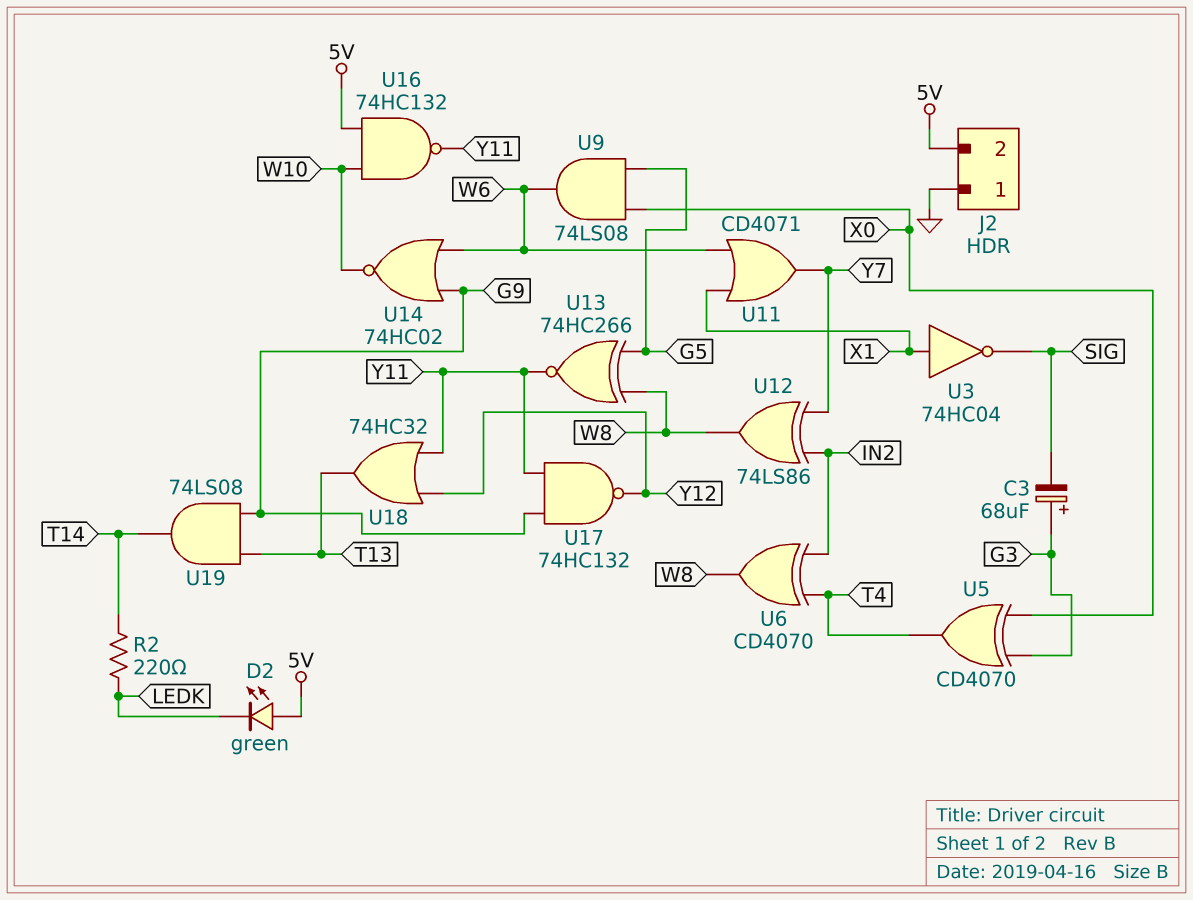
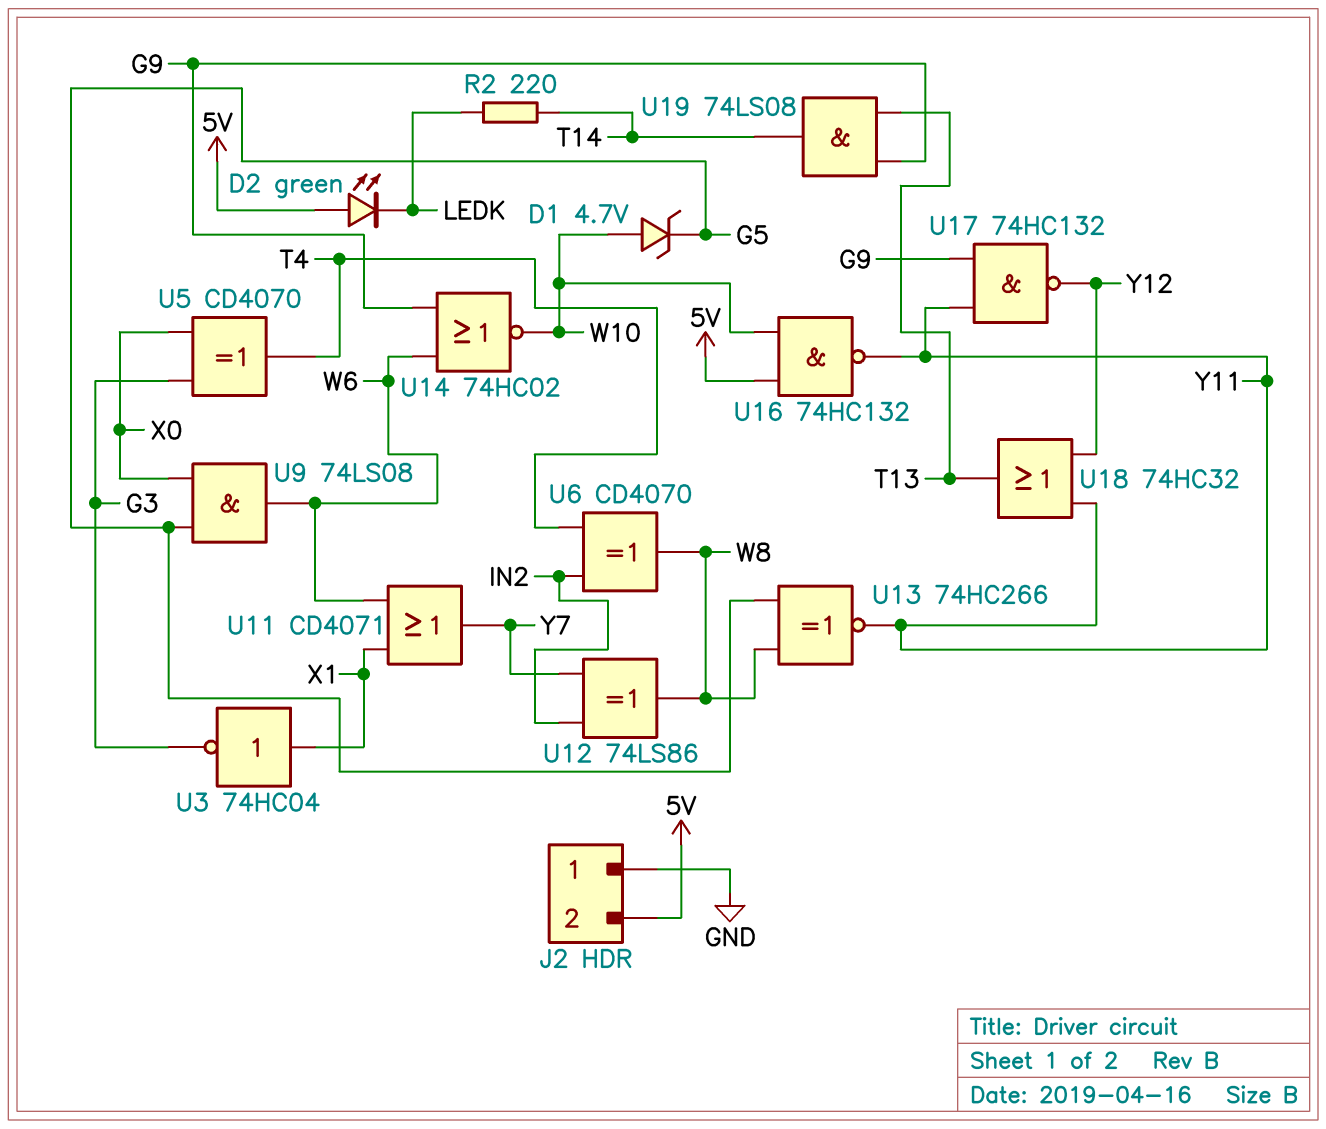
C3: 68uF (plus G3, minus SIG) -> none
D1: none -> zener 4.7V (A W10, K G5)
U3: NOT 74HC04 (in X1, out SIG) -> NOT 74HC04 (in X1, out G3)

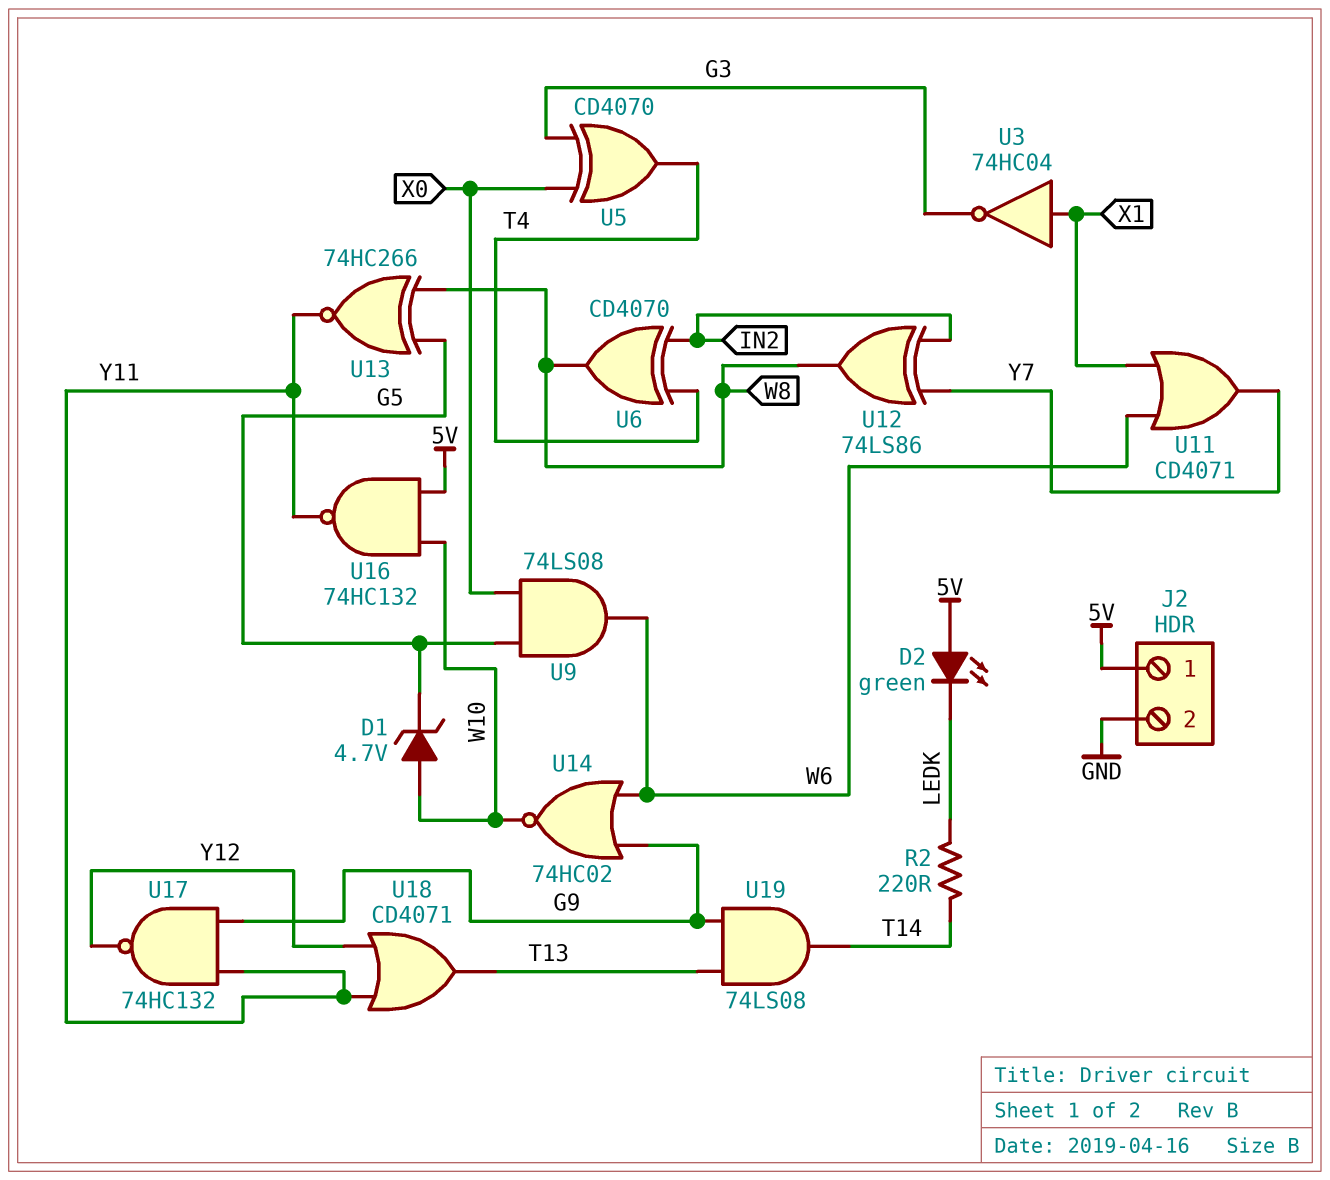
J2 pin 1: GND -> 5V
J2 pin 2: 5V -> GND
U18: OR 74HC32 (in Y11, in Y12, out T13) -> OR CD4071 (in Y11, in Y12, out T13)

